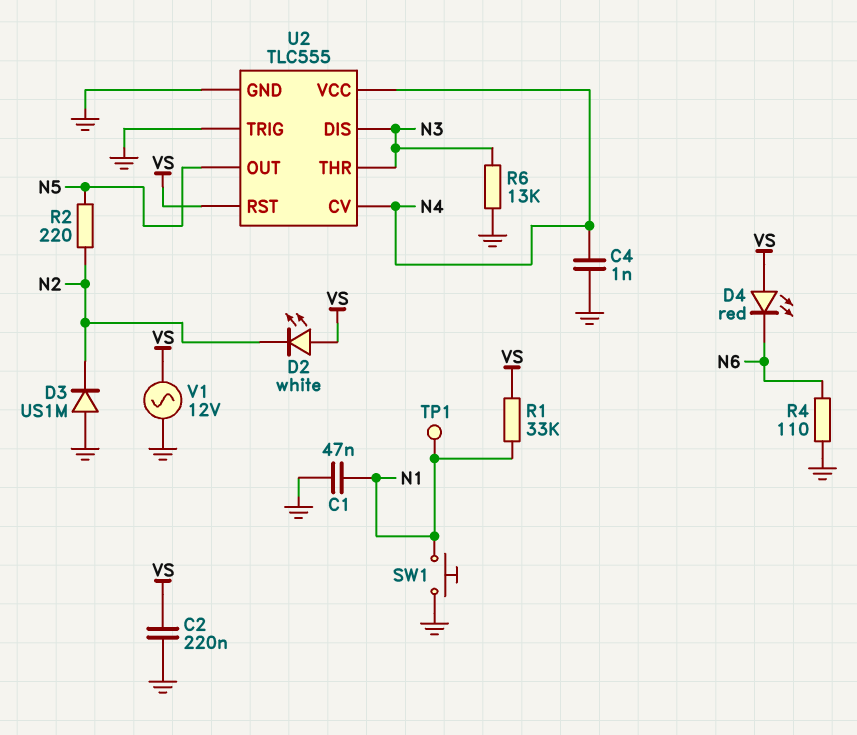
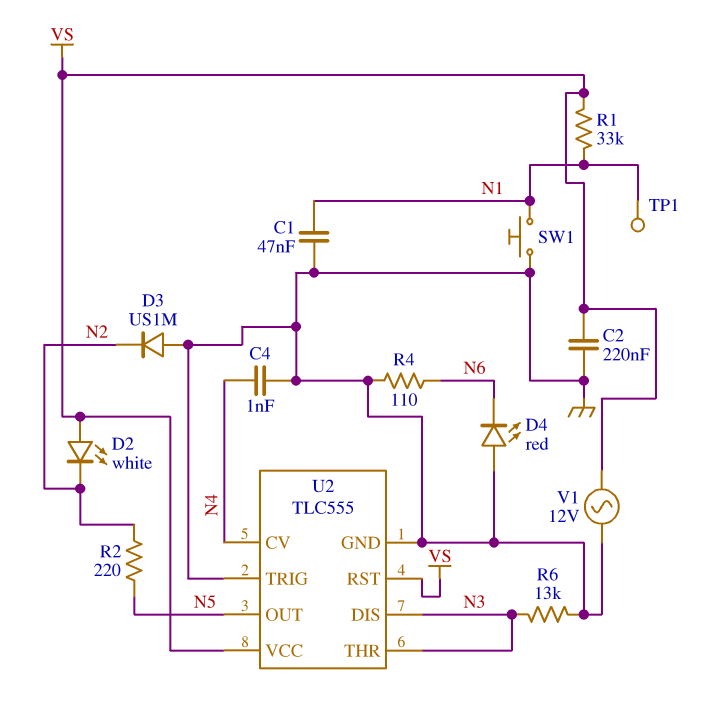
D4: LED red (A VS, K N6) -> LED red (A GND, K N6)
U2 pin VCC: N4 -> VS

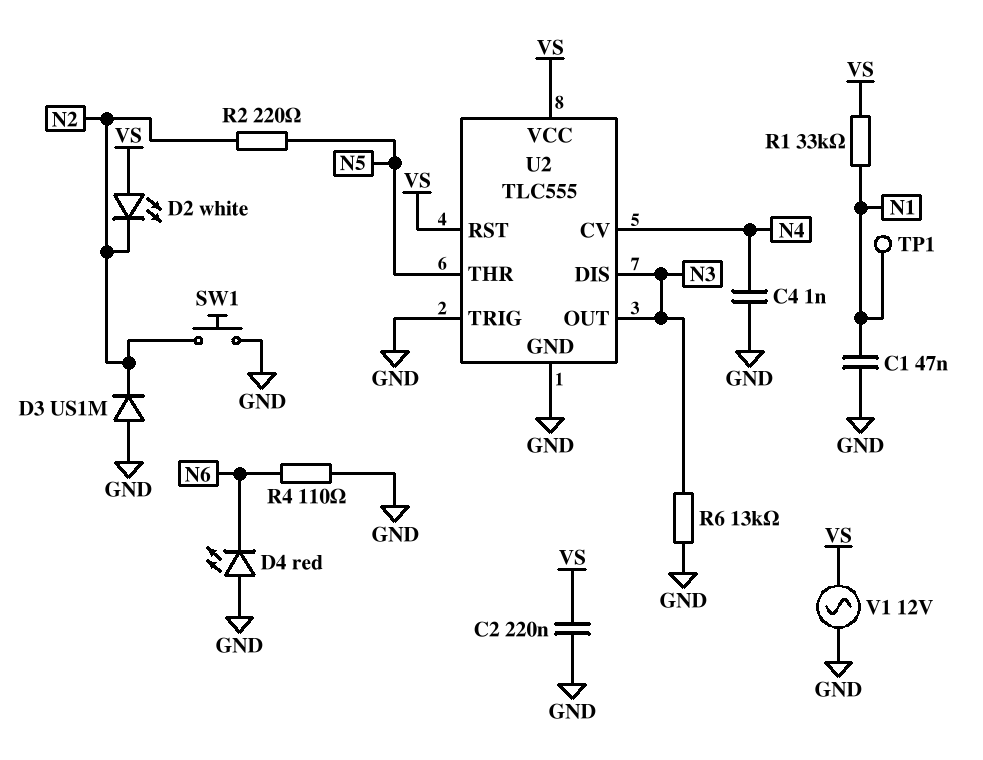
SW1: button (GND, N1) -> button (GND, N2)
U2 pin OUT: N5 -> N3
U2 pin THR: N3 -> N5

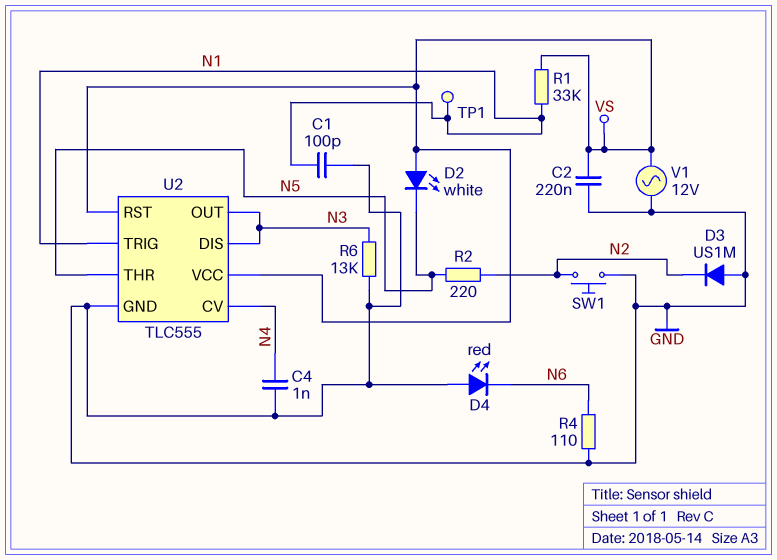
C1: 47nF (GND, N1) -> 100pF (GND, N1)
D2: LED white (A VS, K N2) -> LED white (A VS, K N5)
U2 pin TRIG: GND -> N1

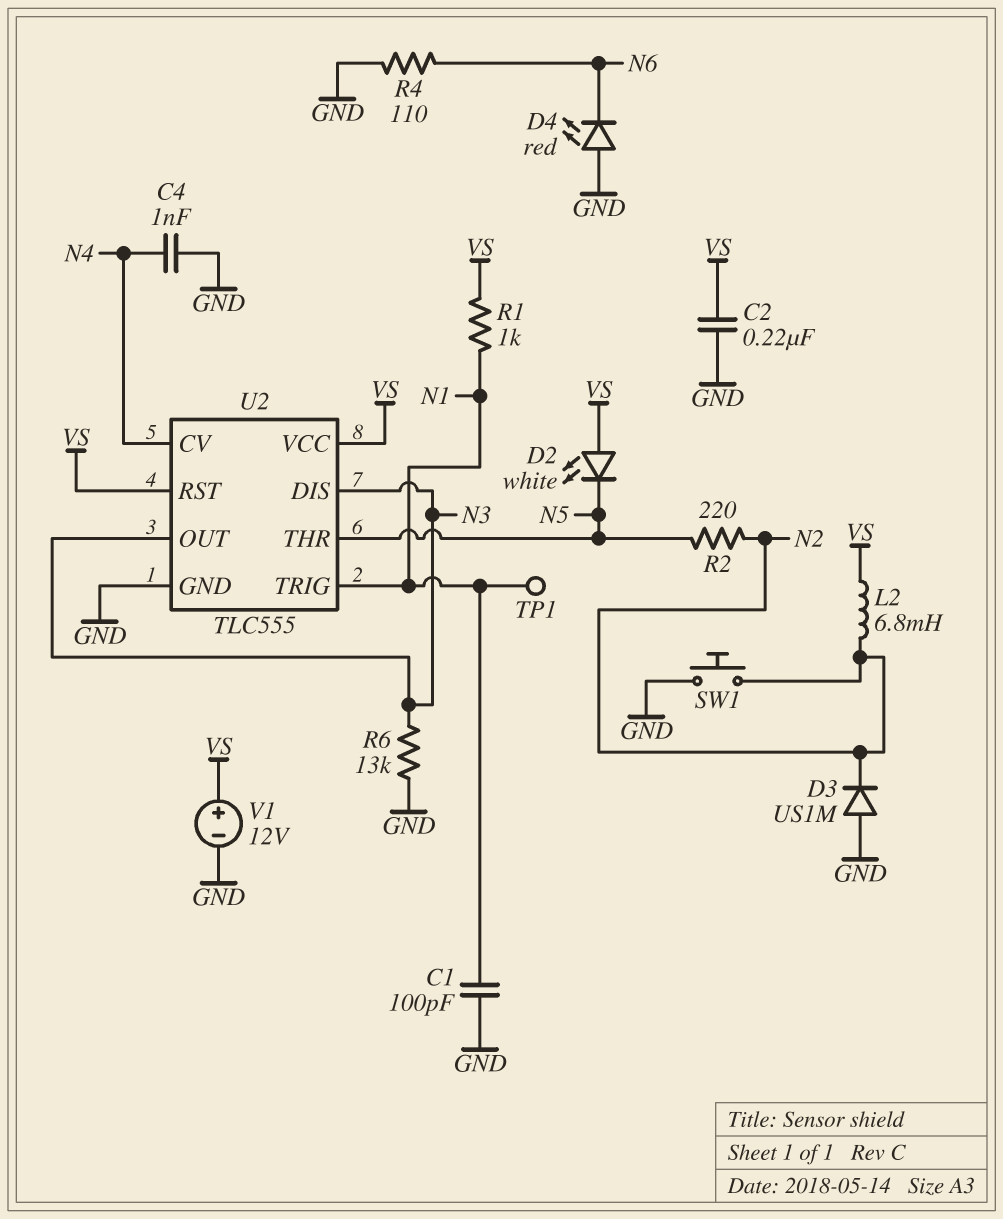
L2: none -> 6.8mH (N2, VS)
R1: 33k (N1, VS) -> 1k (N1, VS)
V1: AC 12V (GND, VS) -> 12V (plus VS, minus GND)

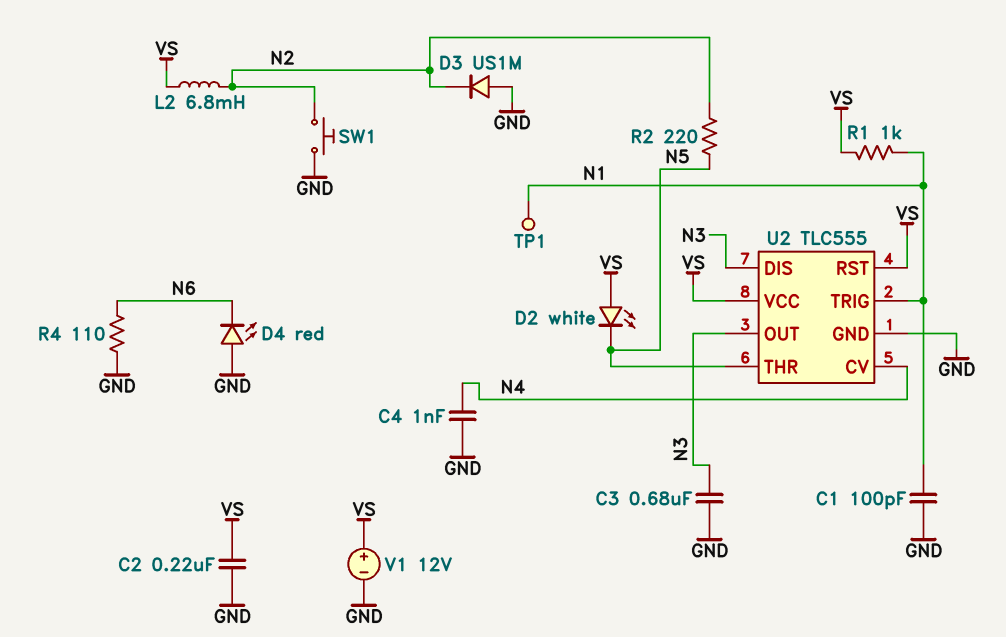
C3: none -> 680nF (GND, N3)
R6: 13k (GND, N3) -> none

